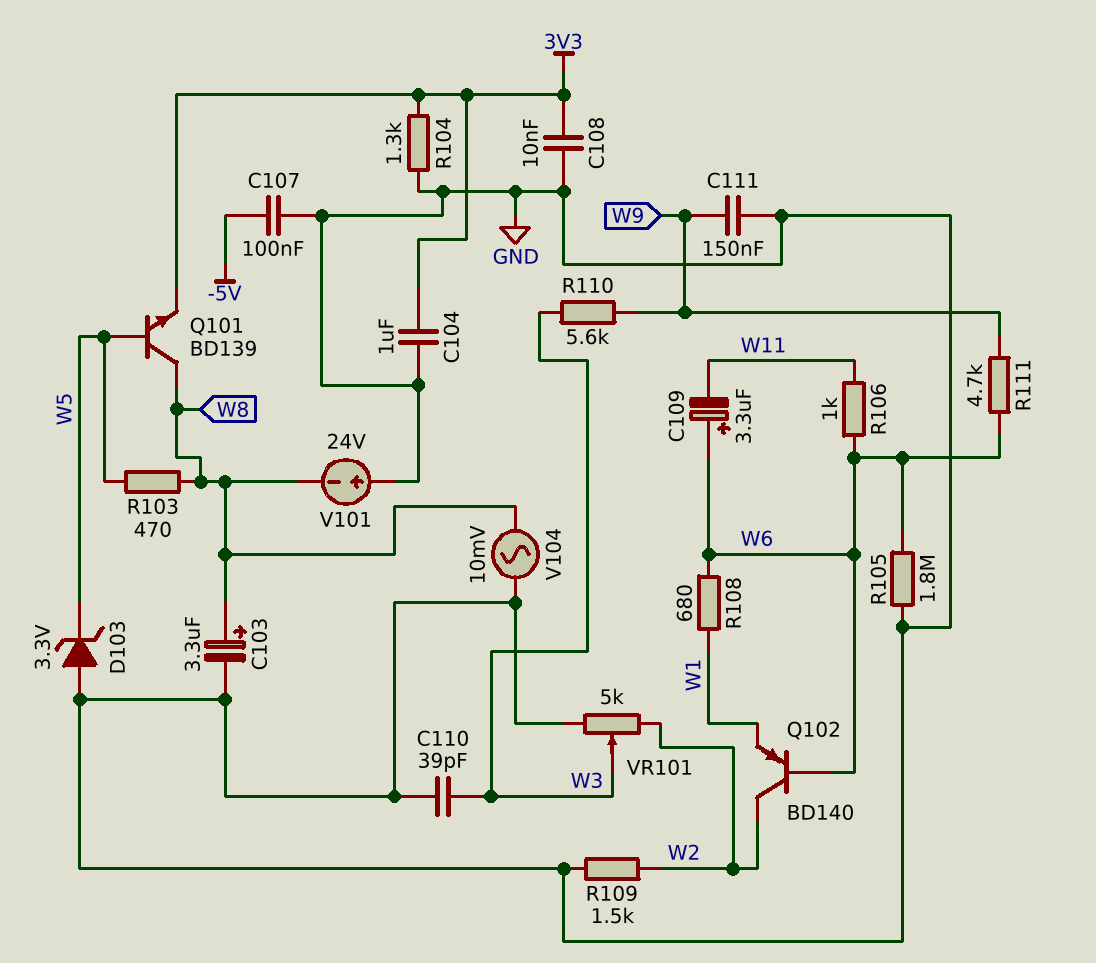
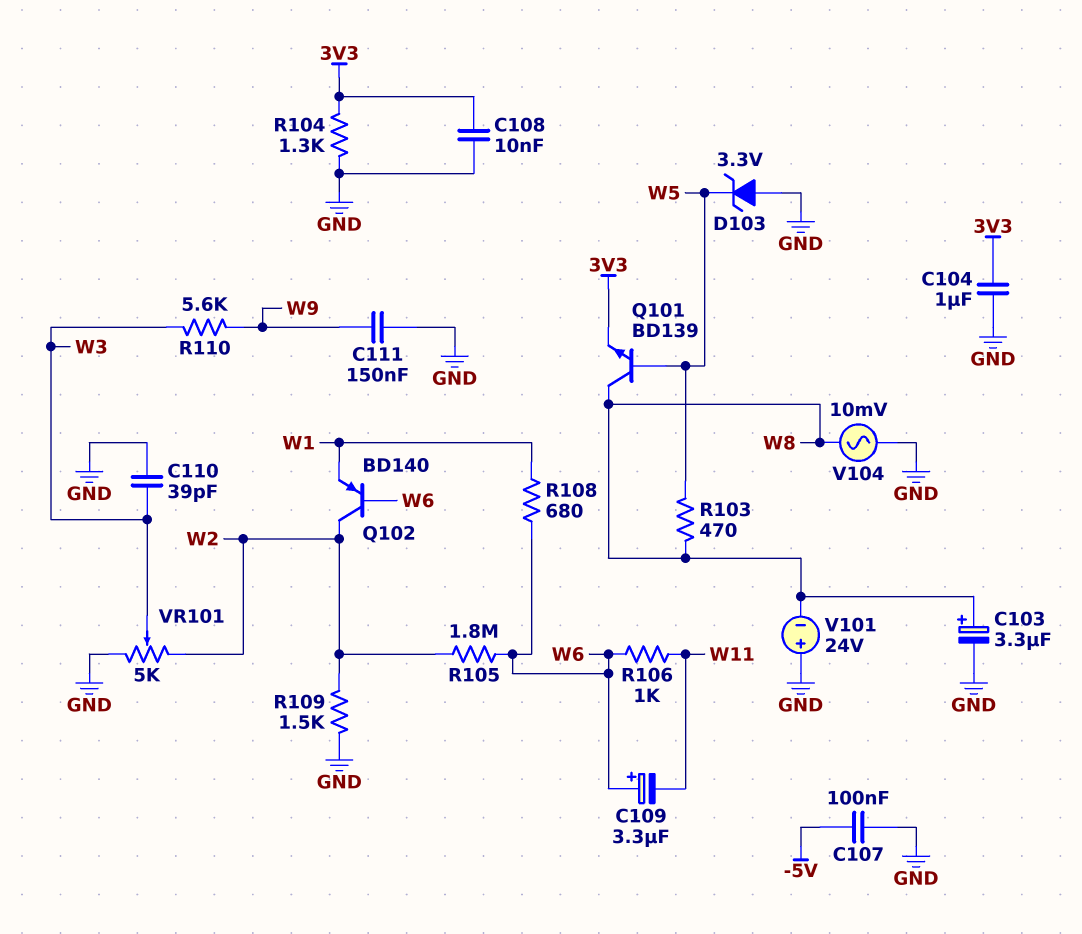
R105: 1.8M (GND, W6) -> 1.8M (W2, W6)
R111: 4.7k (W6, W9) -> none

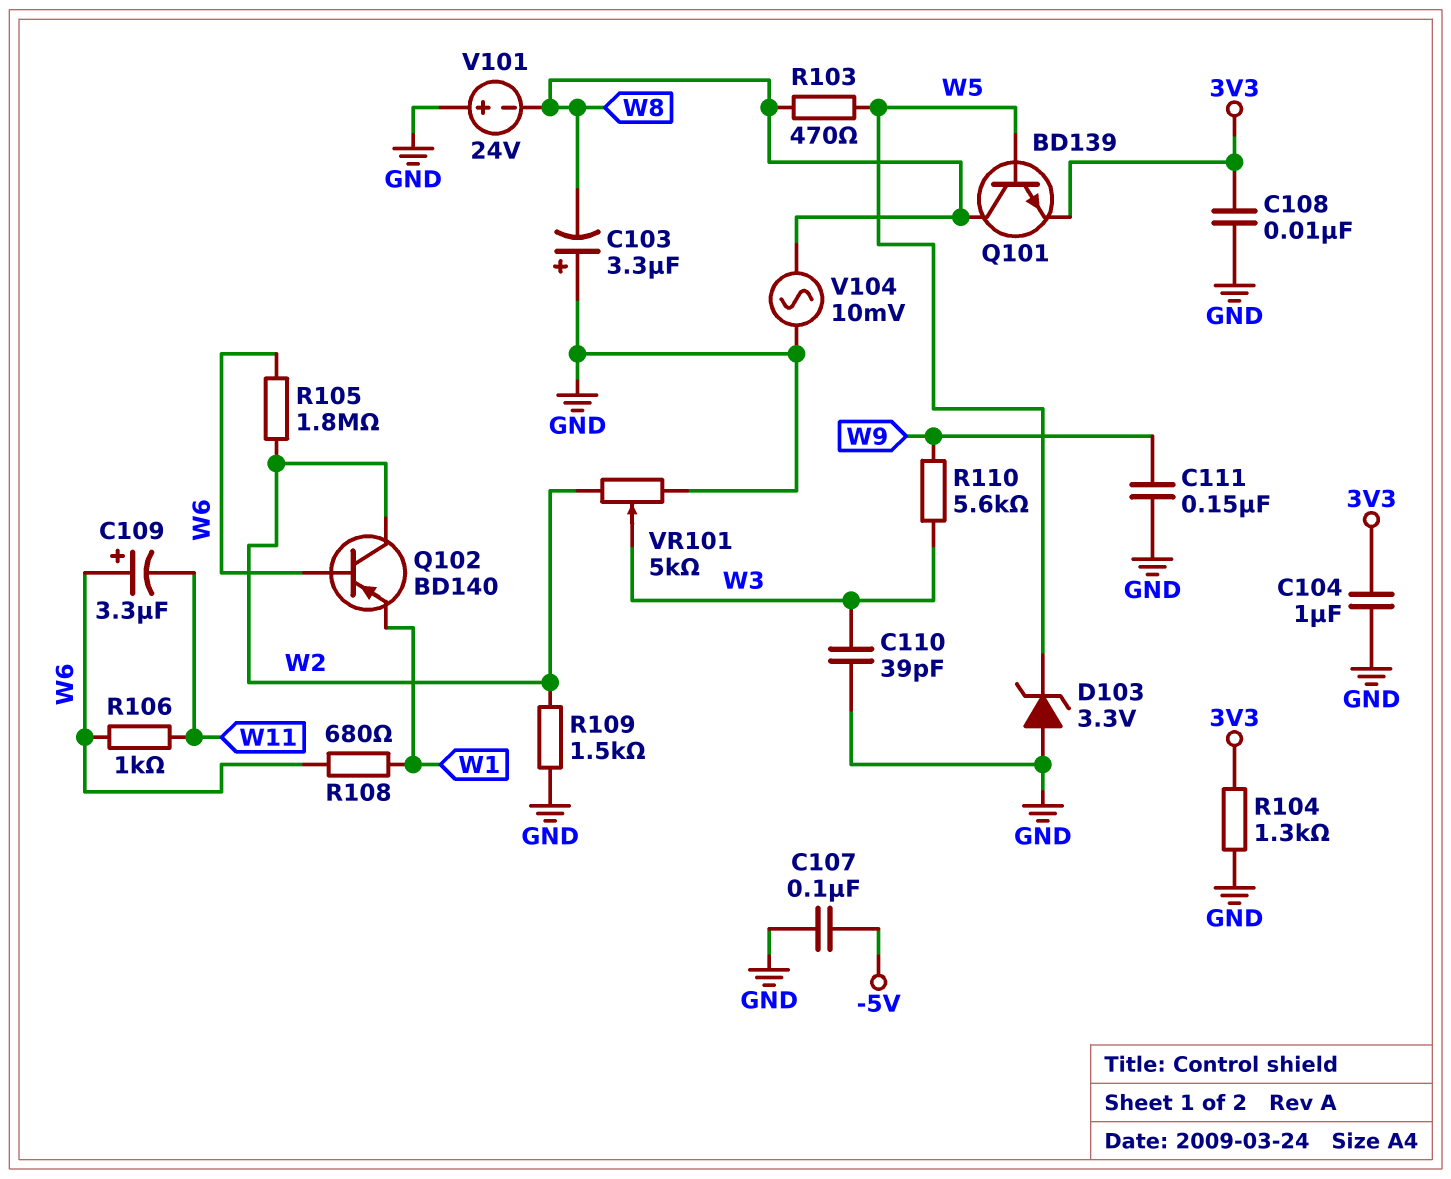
C103: 3.3uF (plus W8, minus GND) -> 3.3uF (plus GND, minus W8)

